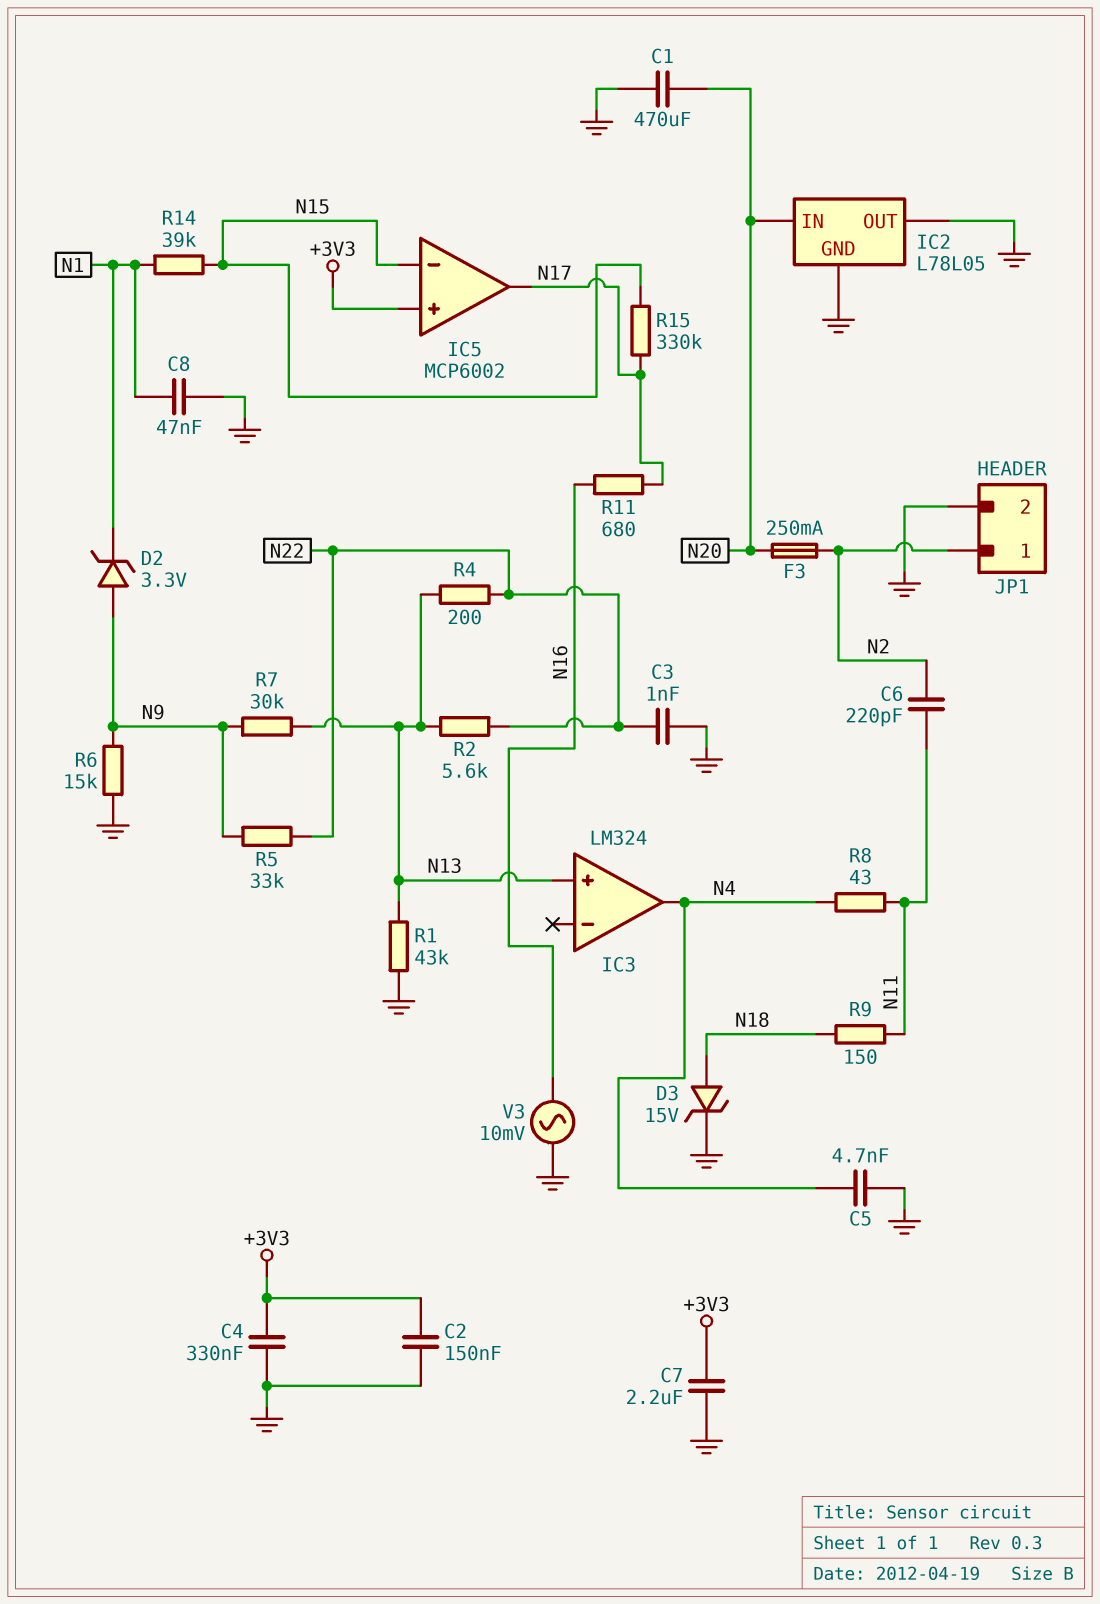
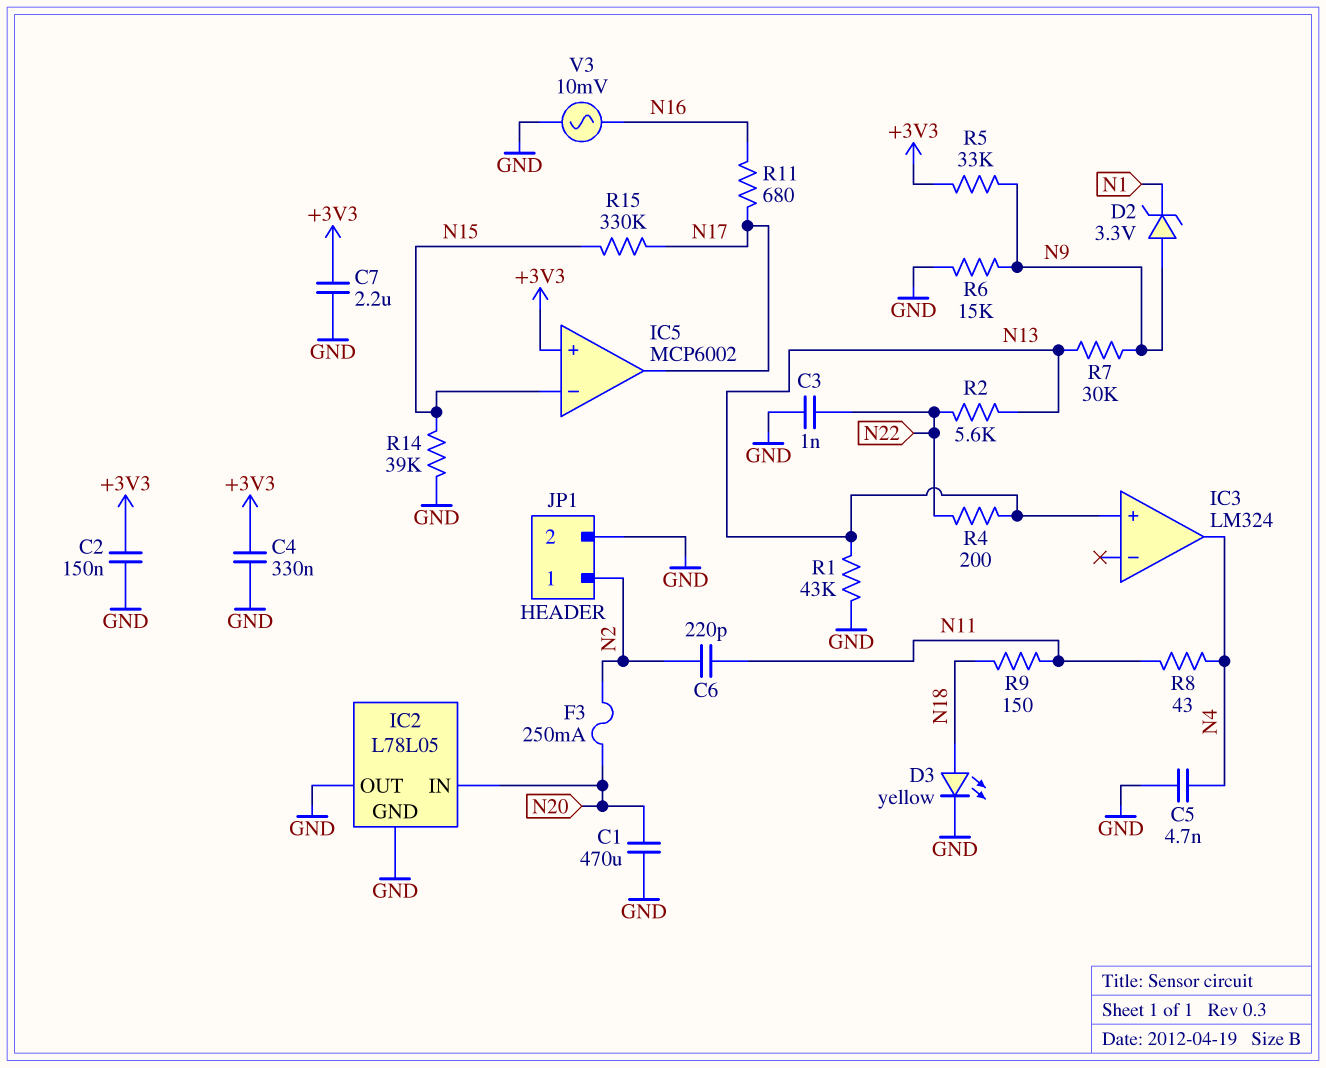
C8: 47nF (GND, N1) -> none
D3: zener 15V (A N18, K GND) -> LED yellow (A N18, K GND)
R5: 33k (N9, N22) -> 33k (+3V3, N9)
R14: 39k (N1, N15) -> 39k (GND, N15)

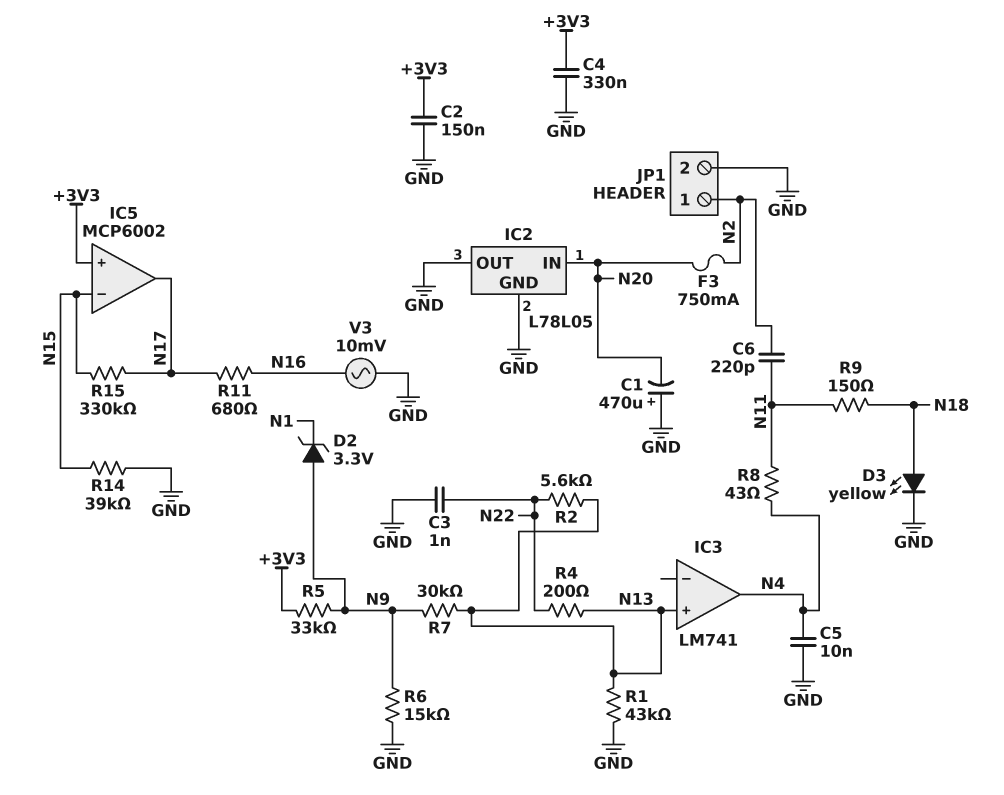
C1: 470uF (GND, N20) -> 470uF (plus GND, minus N20)
C5: 4.7nF (GND, N4) -> 10nF (GND, N4)
C7: 2.2uF (+3V3, GND) -> none
F3: 250mA (N2, N20) -> 750mA (N2, N20)
IC3: LM324 -> LM741

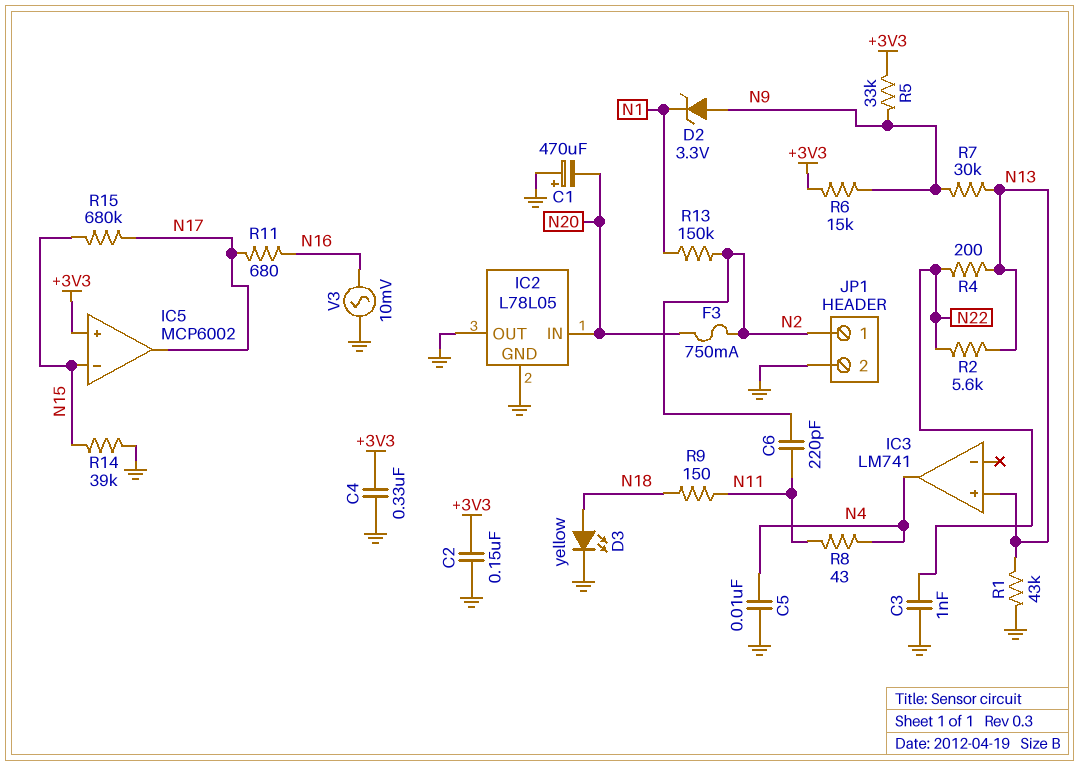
R6: 15k (GND, N9) -> 15k (+3V3, N9)
R13: none -> 150k (N1, N2)
R15: 330k (N15, N17) -> 680k (N15, N17)

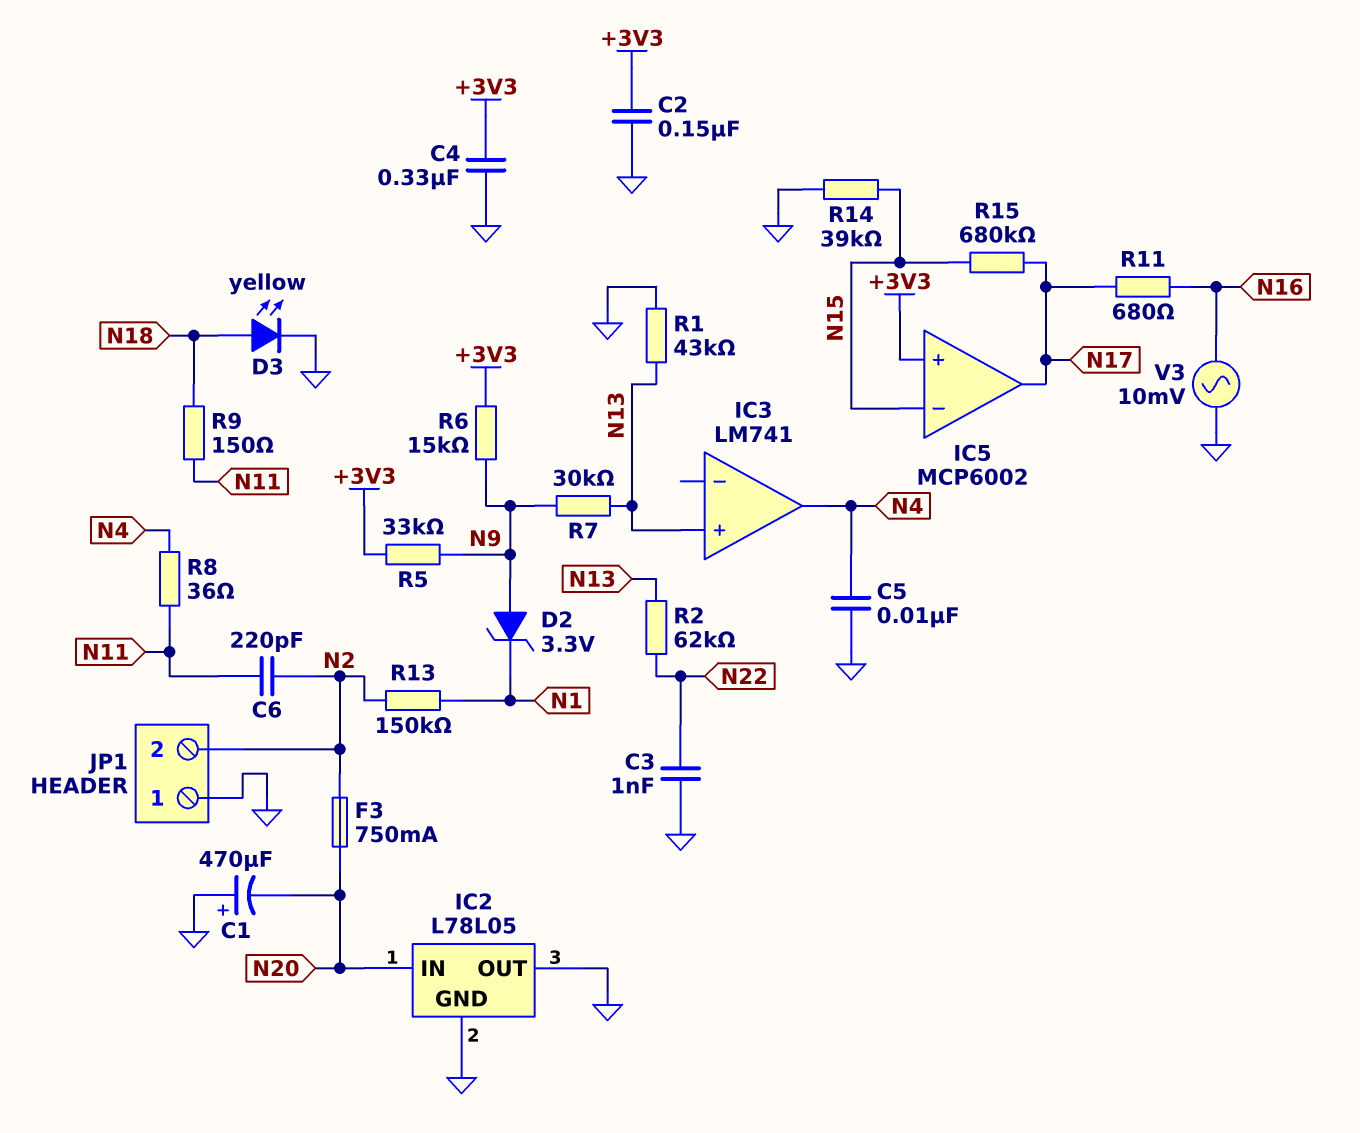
JP1 pin 1: N2 -> GND
JP1 pin 2: GND -> N2
R2: 5.6k (N13, N22) -> 62k (N13, N22)
R4: 200 (N13, N22) -> none
R8: 43 (N4, N11) -> 36 (N4, N11)

